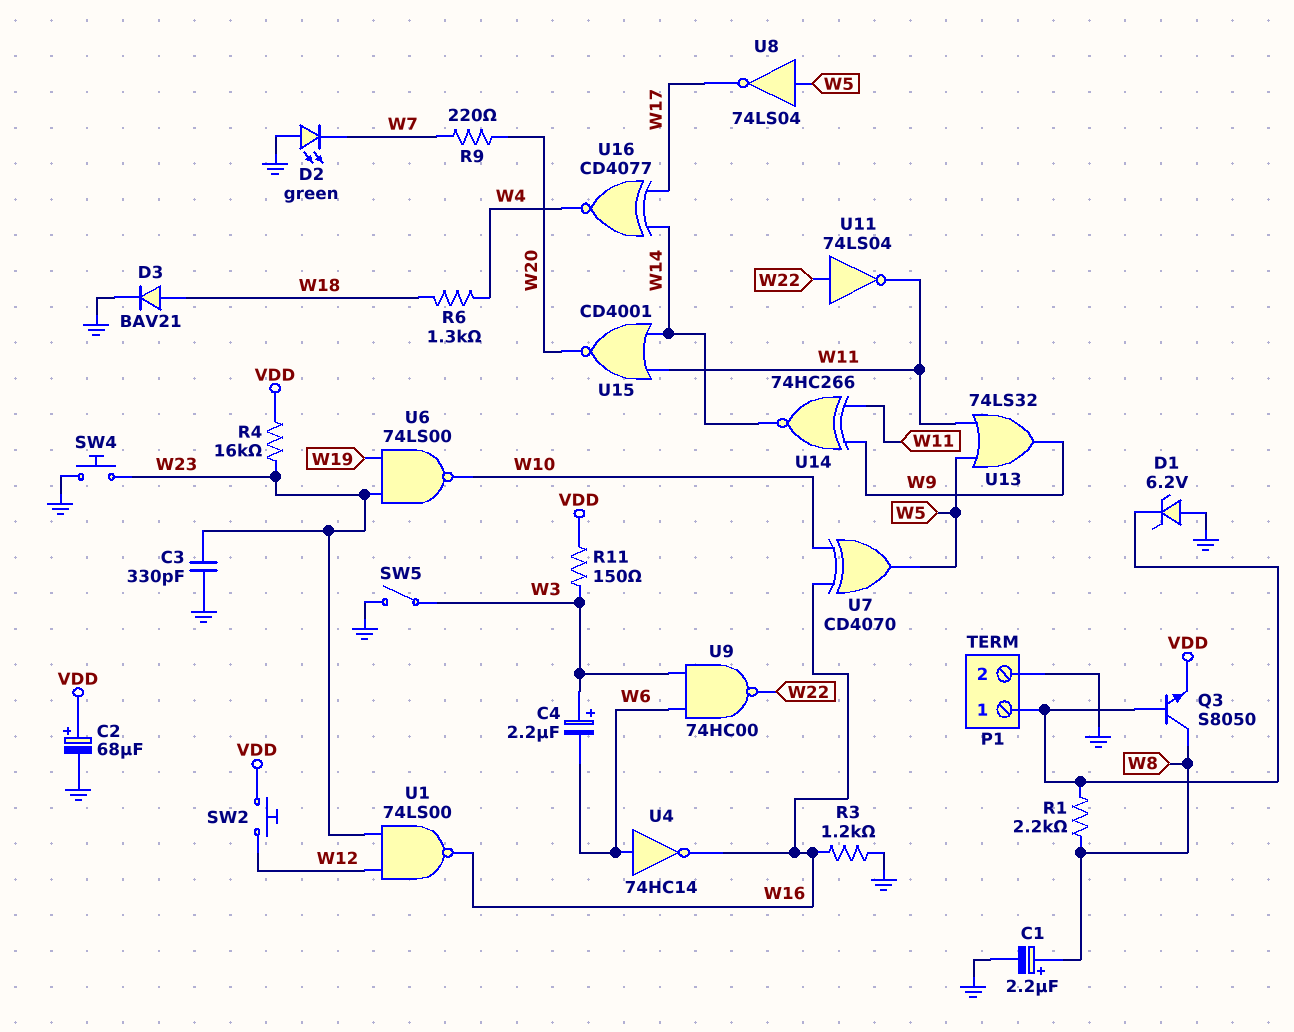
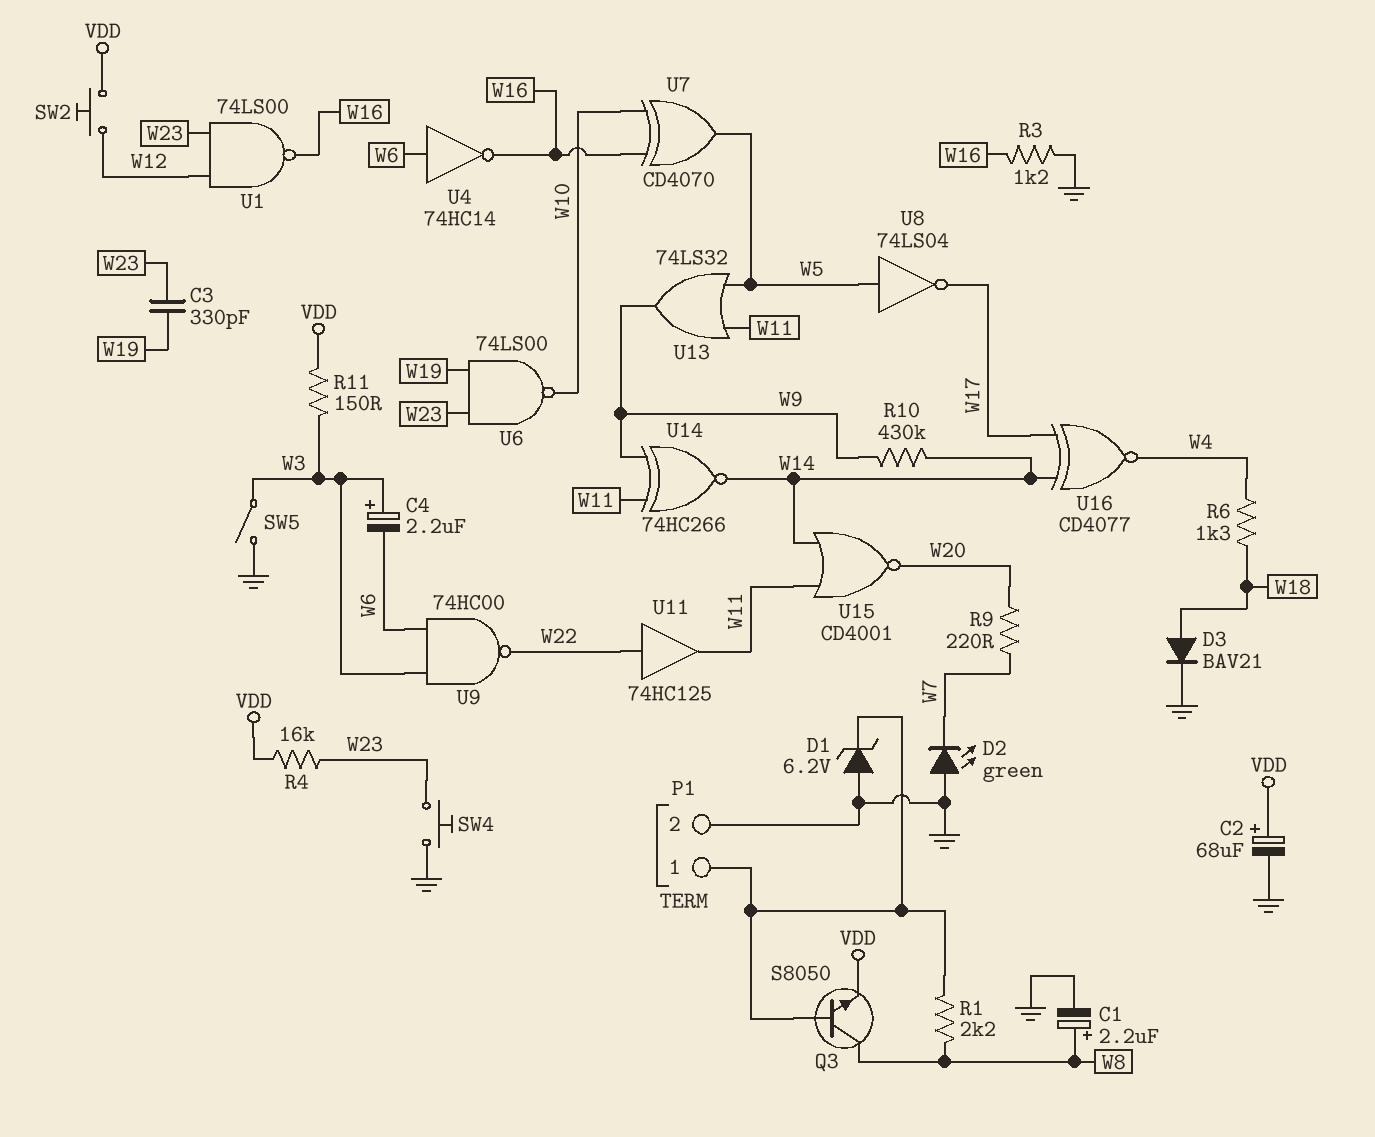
C3: 330pF (GND, W23) -> 330pF (W19, W23)
R10: none -> 430k (W9, W14)
U11: NOT 74LS04 (in W22, out W11) -> buffer 74HC125 (in W22, out W11)

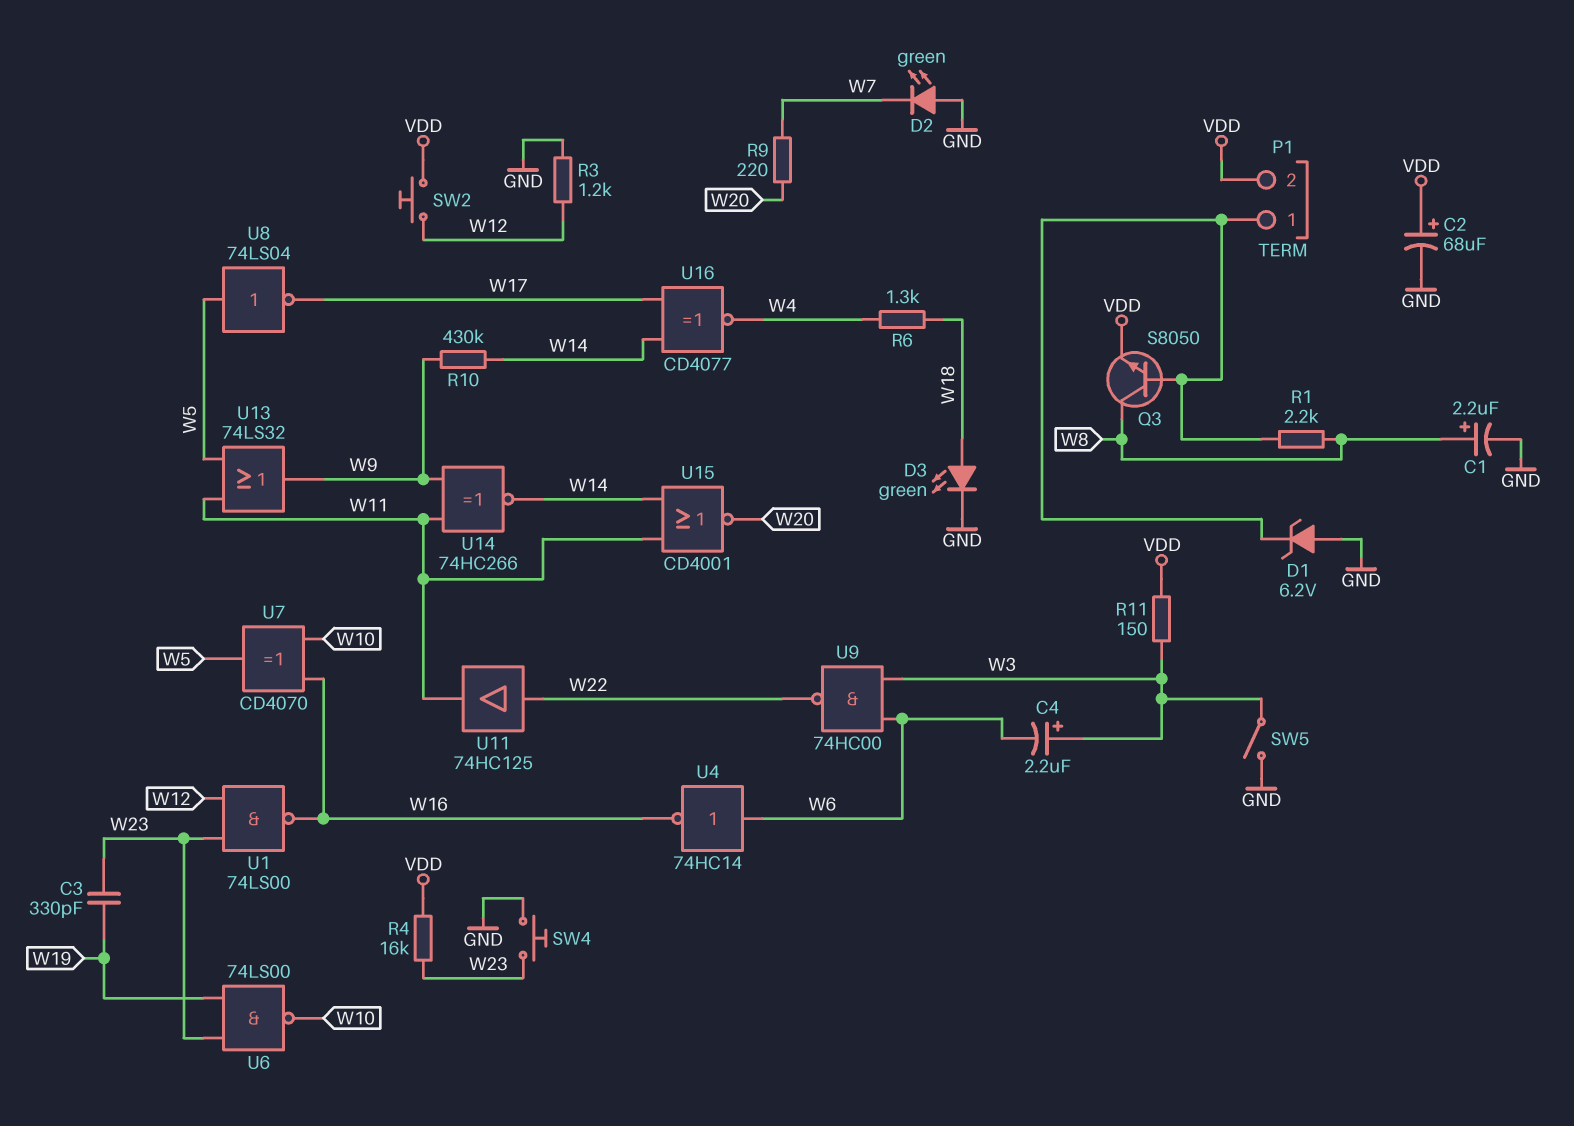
D3: diode BAV21 (A W18, K GND) -> LED green (A W18, K GND)
P1 pin 2: GND -> VDD
R3: 1.2k (GND, W16) -> 1.2k (GND, W12)

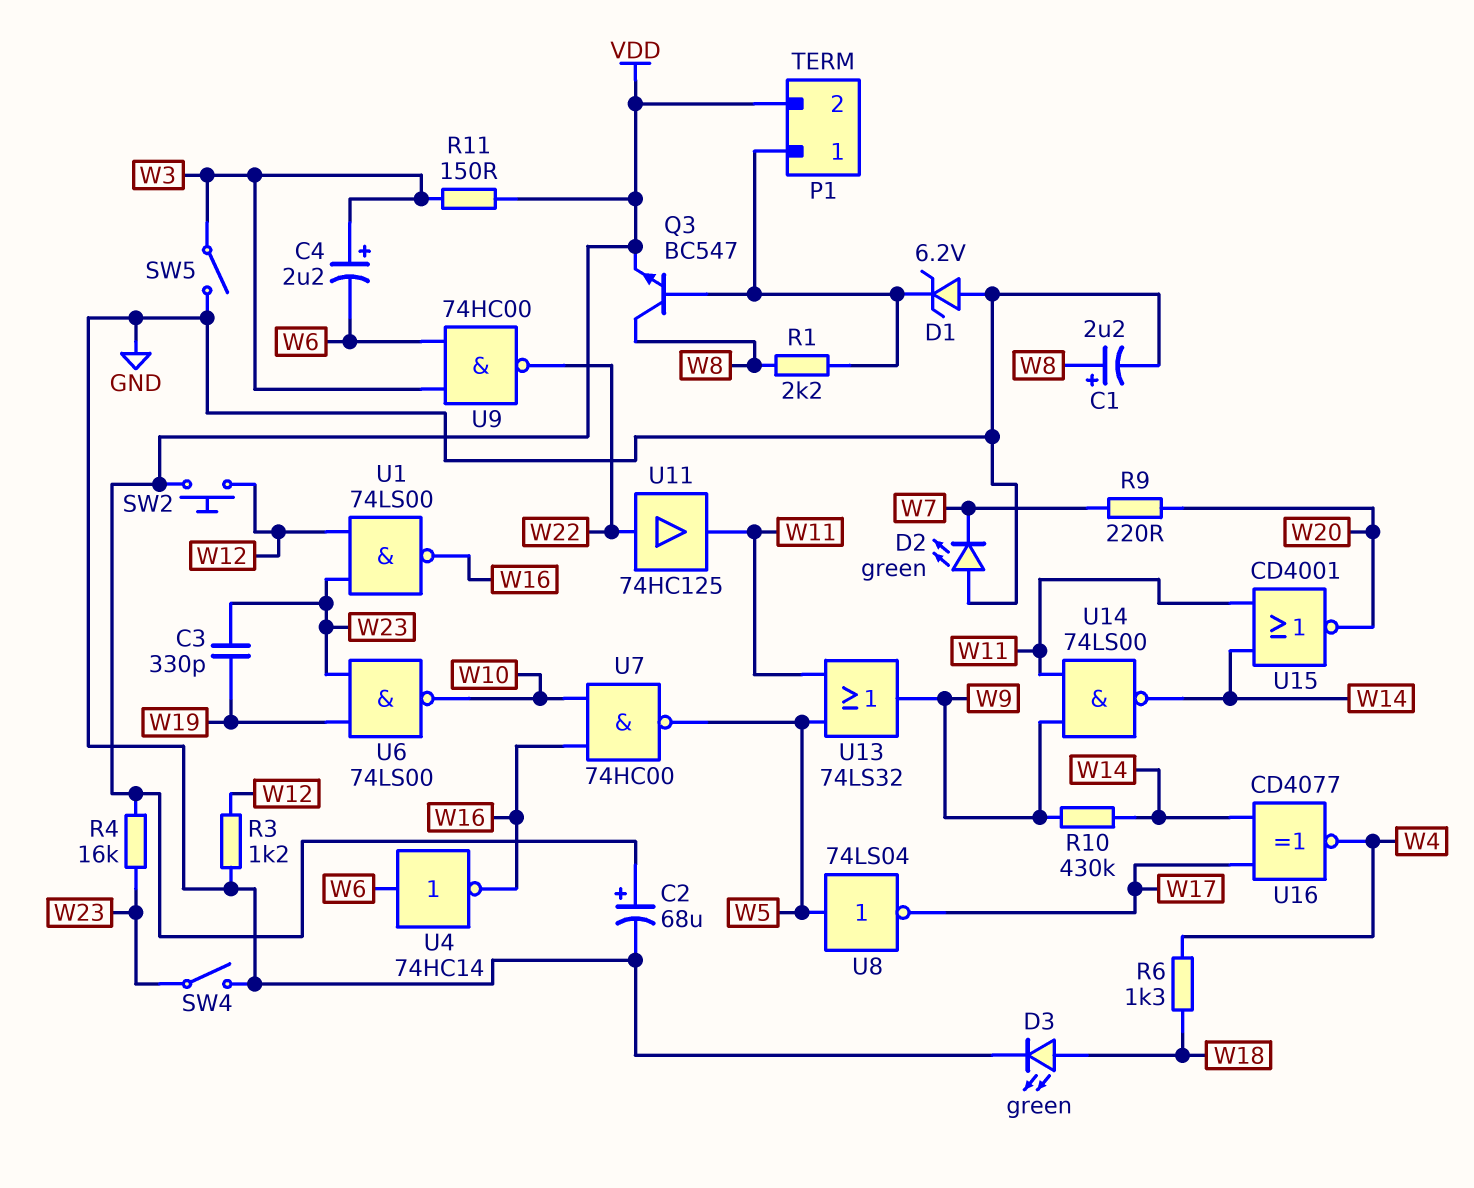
Q3: NPN S8050 (B P1/1, C W8, E VDD) -> NPN BC547 (B P1/1, C W8, E VDD)
SW4: button (GND, W23) -> switch (GND, W23)
U7: XOR CD4070 (in W10, in W16, out W5) -> NAND 74HC00 (in W10, in W16, out W5)
U14: XNOR 74HC266 (in W9, in W11, out W14) -> NAND 74LS00 (in W9, in W11, out W14)

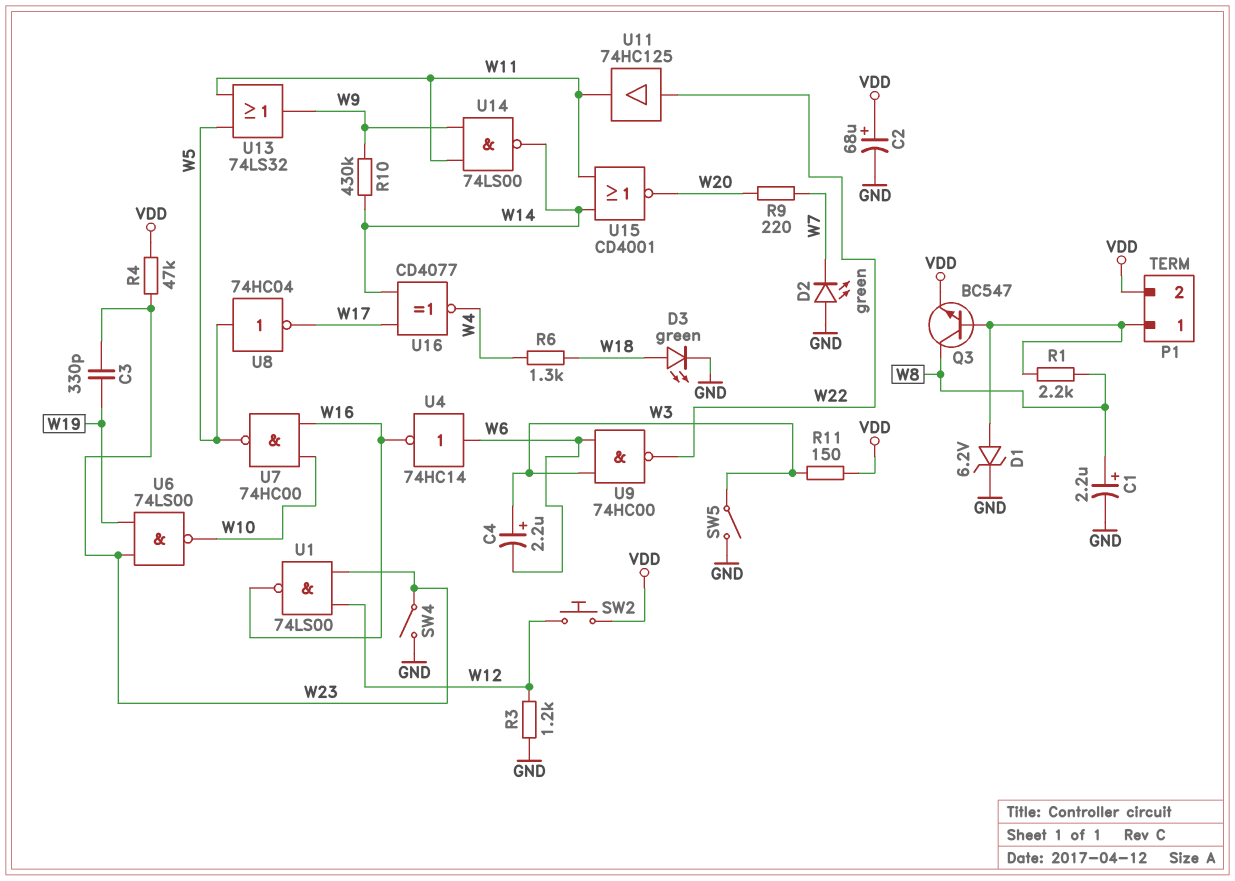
D1: zener 6.2V (A GND, K P1/1) -> zener 6.2V (A P1/1, K GND)
R4: 16k (VDD, W23) -> 47k (VDD, W23)
U8: NOT 74LS04 (in W5, out W17) -> NOT 74HC04 (in W5, out W17)

